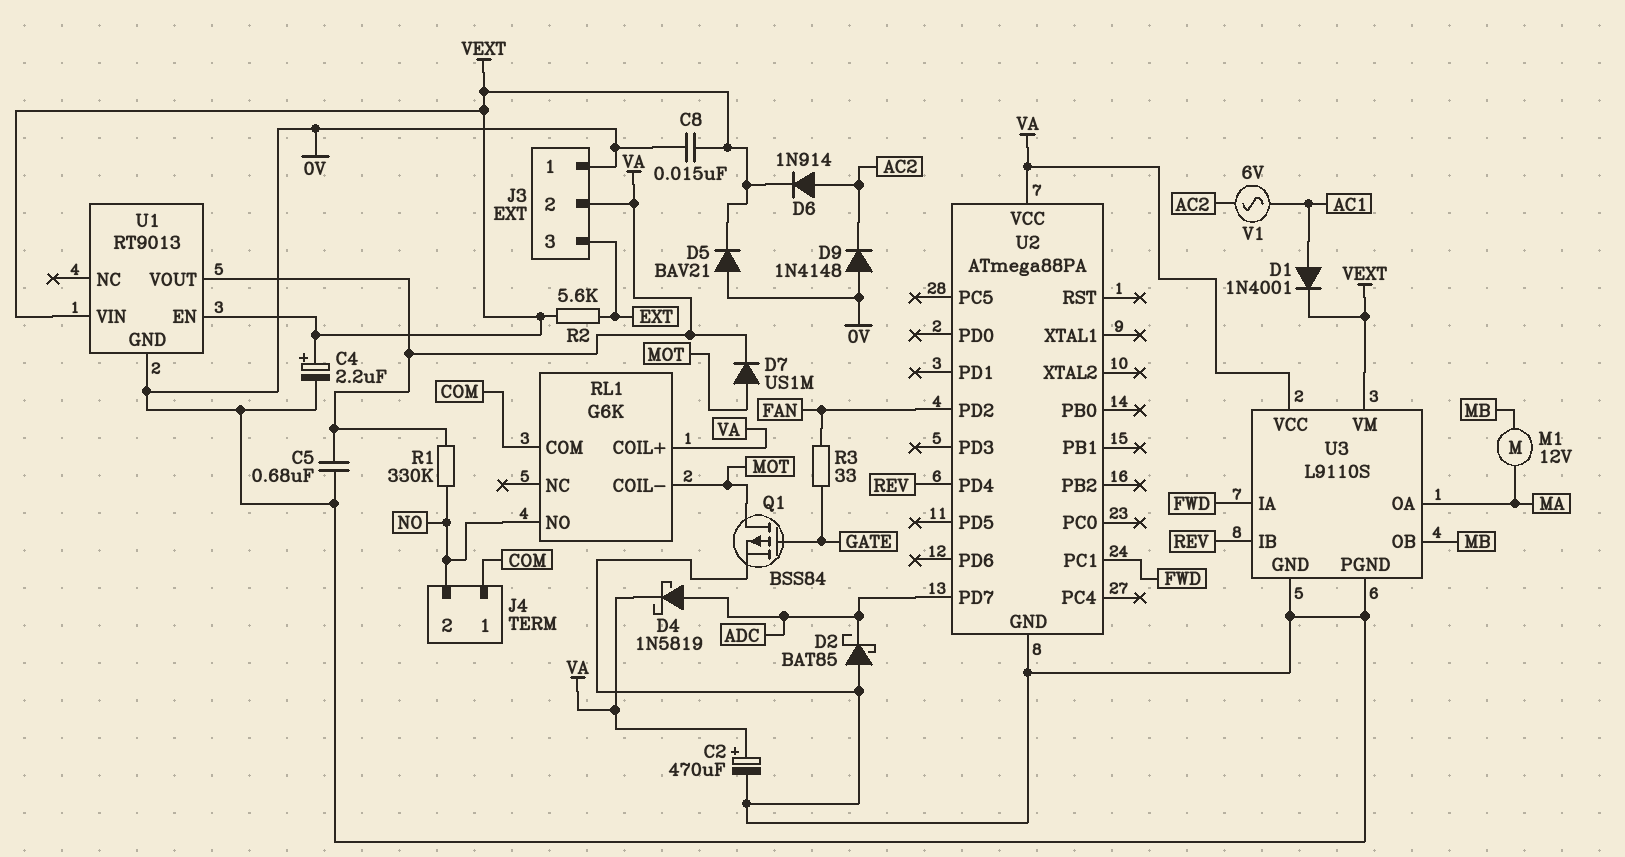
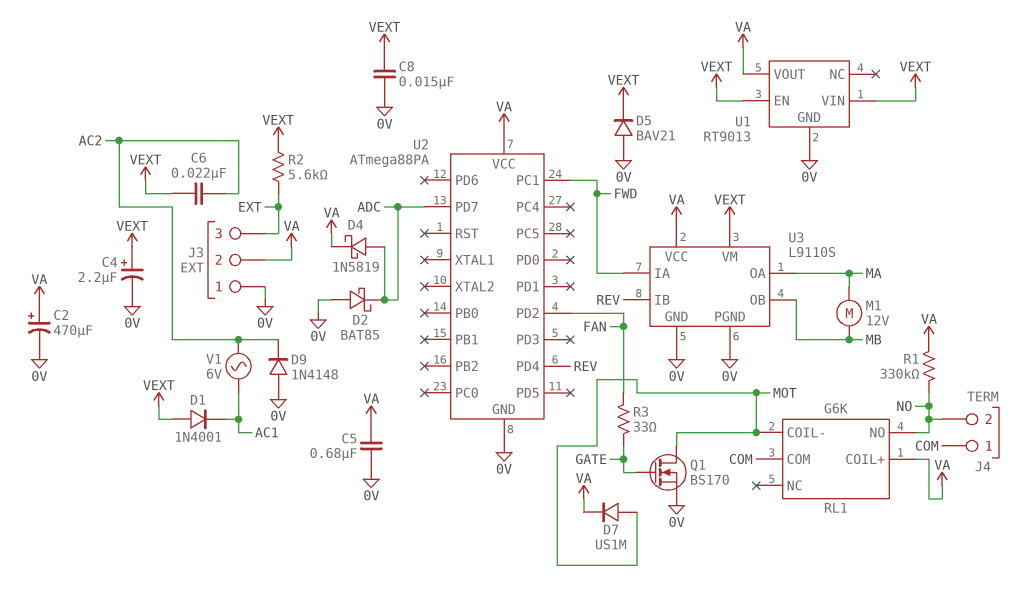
C6: none -> 22nF (AC2, VEXT)
D1: diode 1N4001 (A AC1, K VEXT) -> diode 1N4001 (A VEXT, K AC1)
D6: diode 1N914 (A AC2, K VEXT) -> none
Q1: PMOS BSS84 (G GATE, D MOT, S 0V) -> NMOS BS170 (G GATE, D MOT, S 0V)

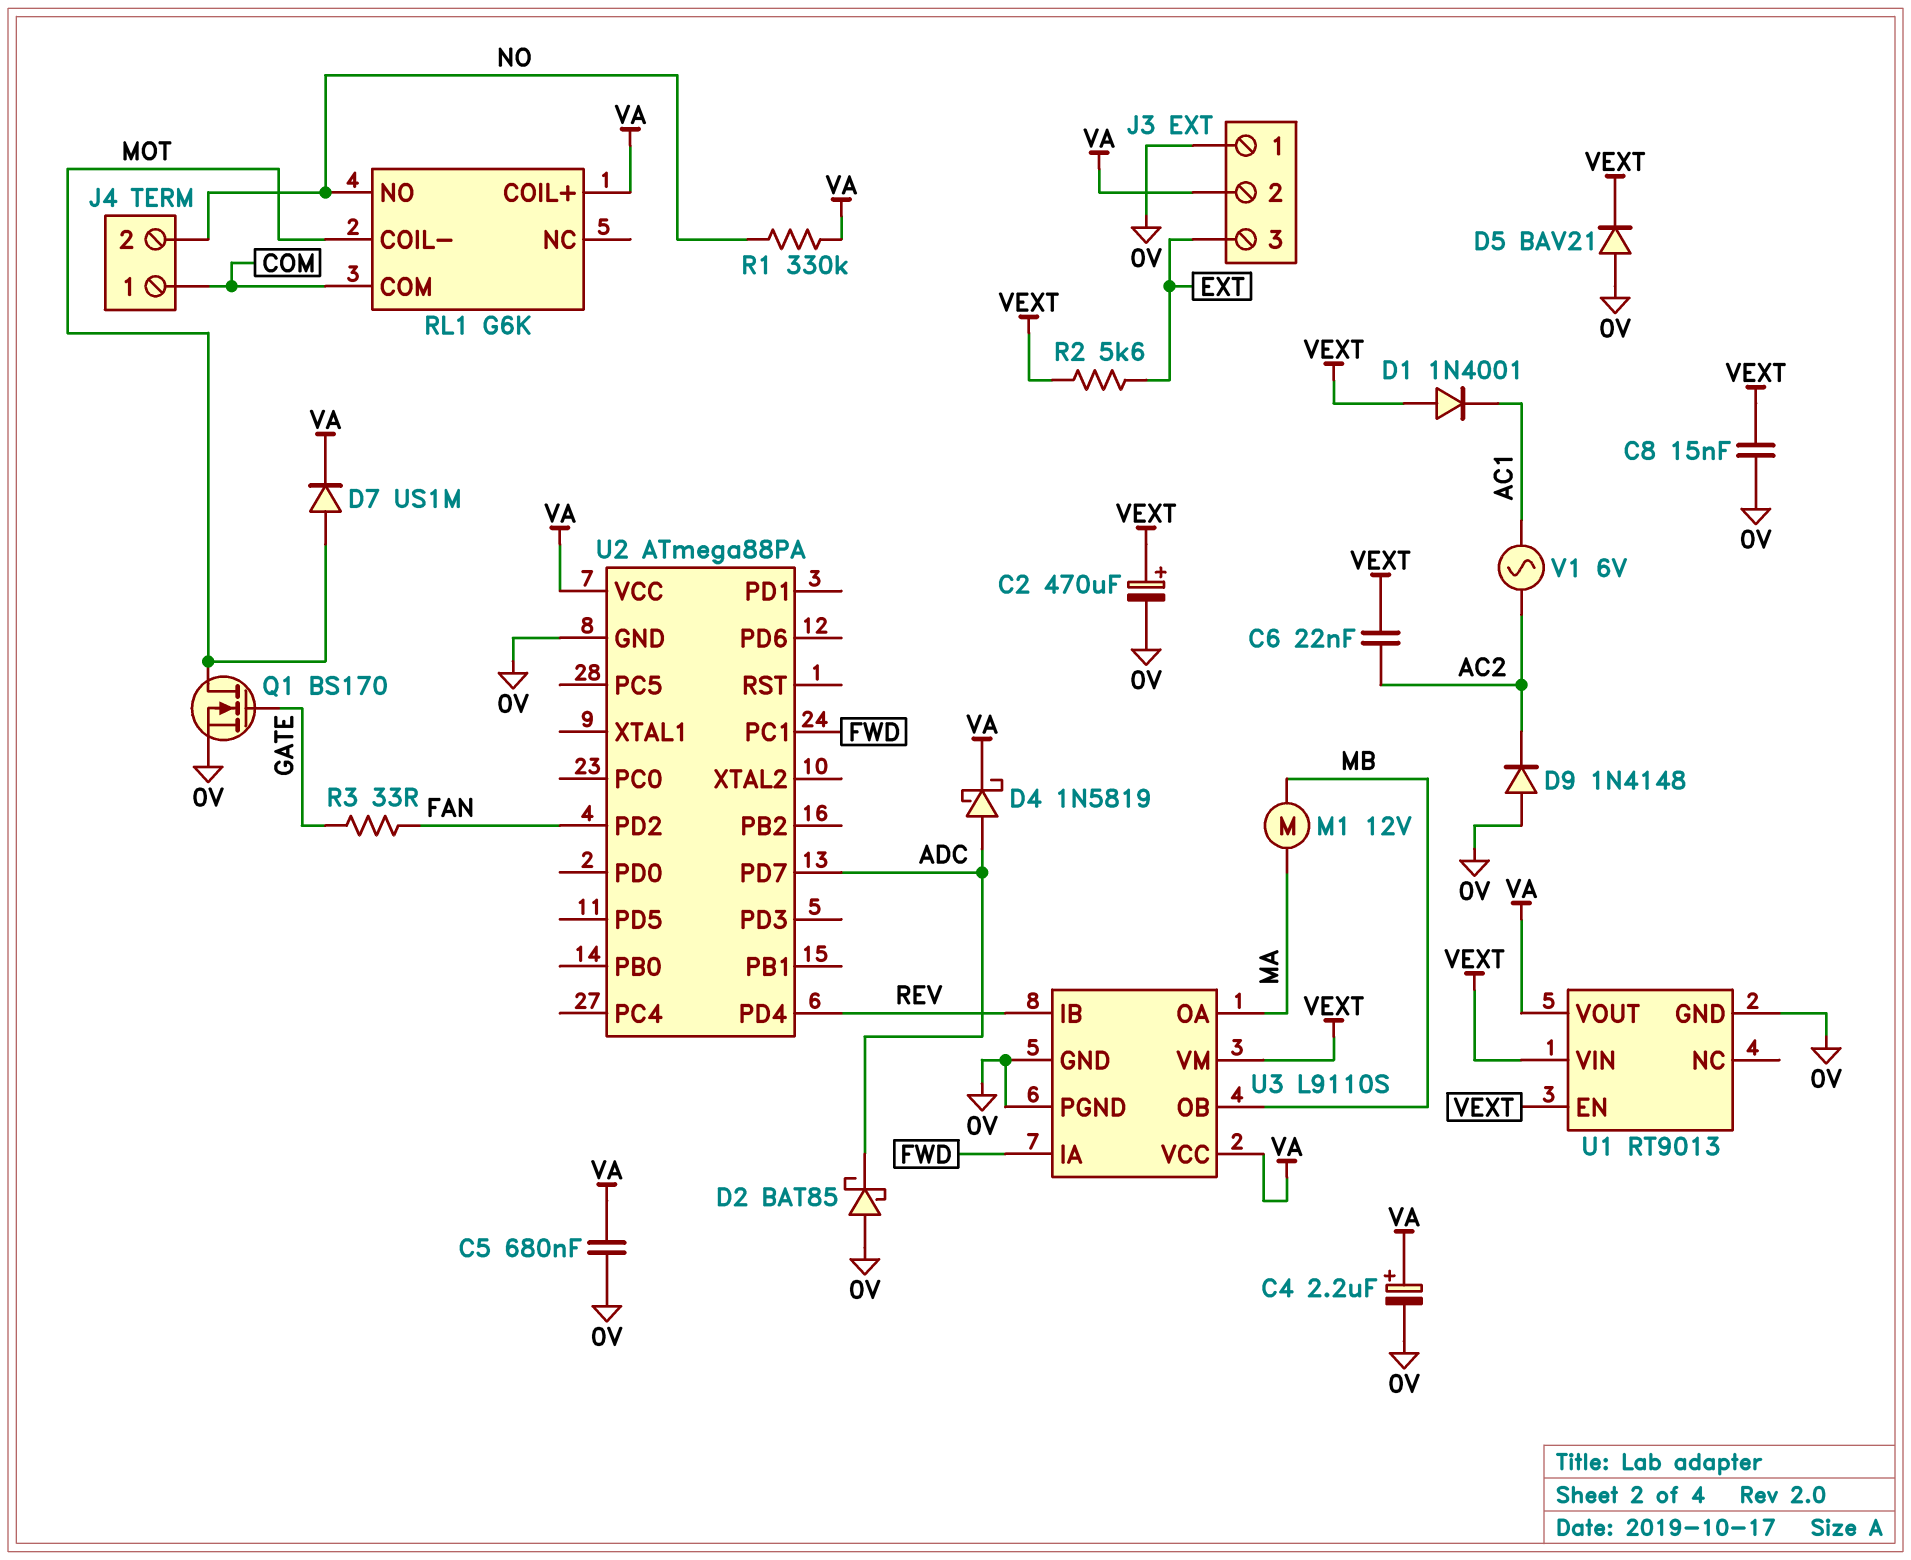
C2: 470uF (plus VA, minus 0V) -> 470uF (plus VEXT, minus 0V)
C4: 2.2uF (plus VEXT, minus 0V) -> 2.2uF (plus VA, minus 0V)

